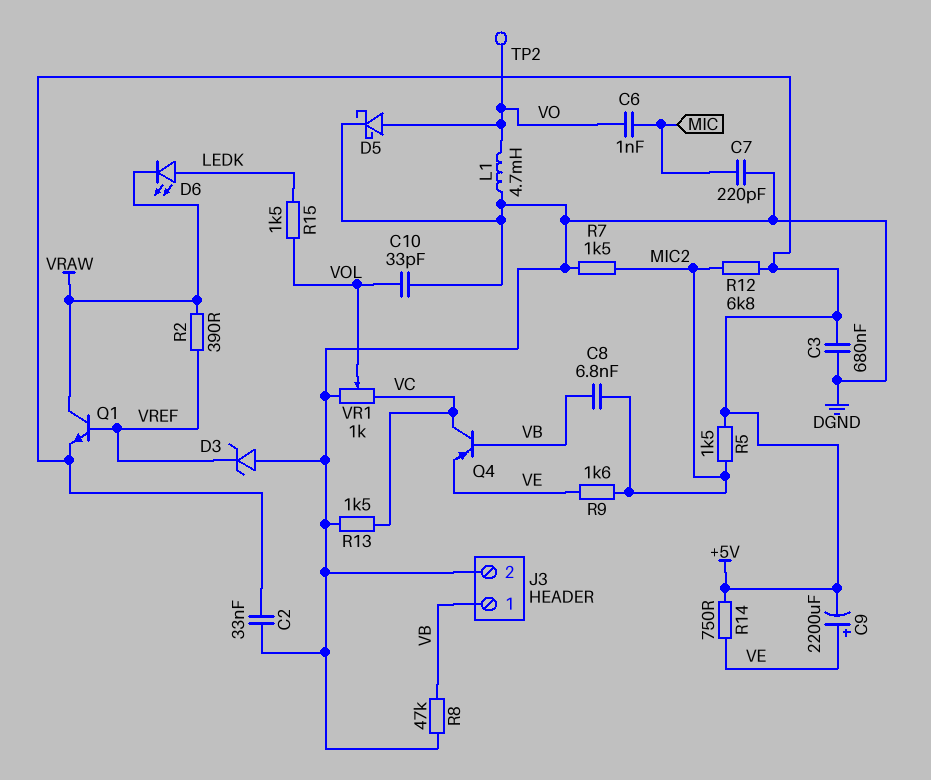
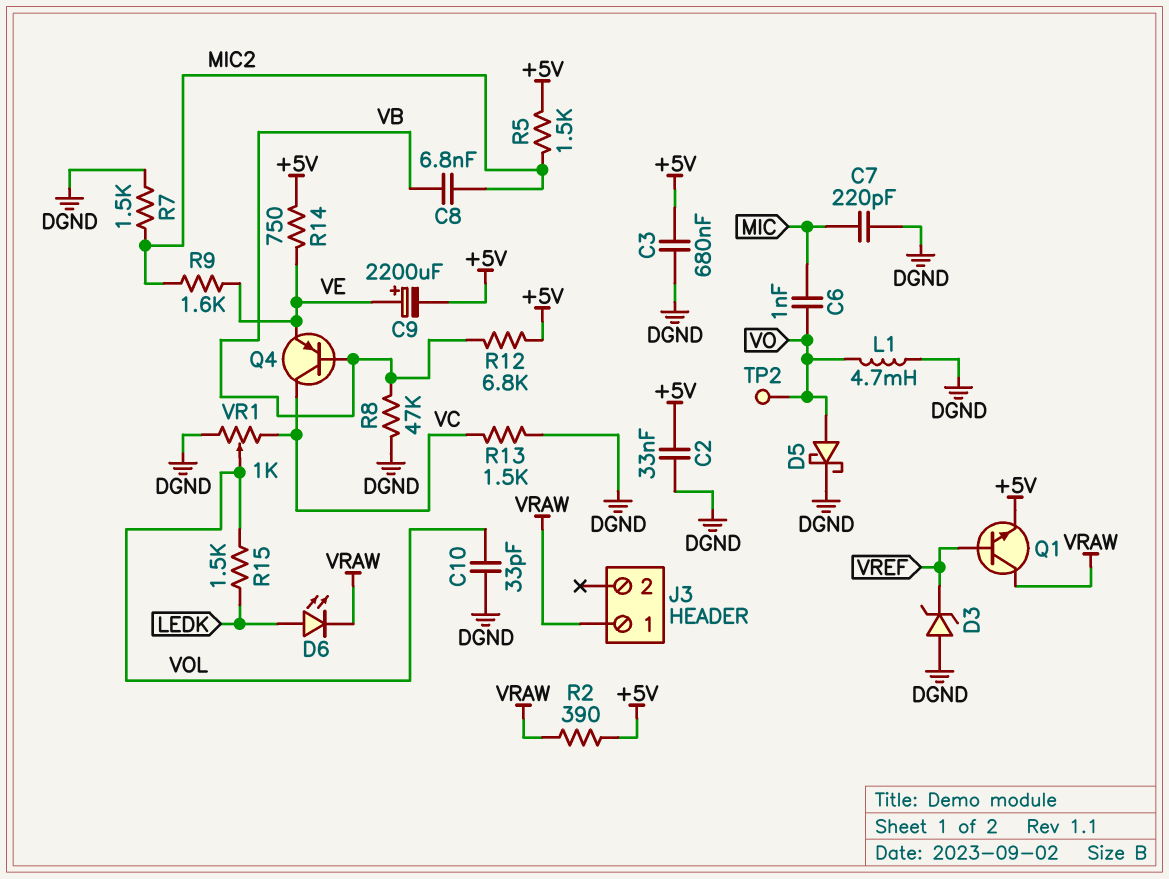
J3 pin 1: VB -> VRAW
J3 pin 2: DGND -> none
R2: 390 (VRAW, VREF) -> 390 (+5V, VRAW)
R12: 6.8k (+5V, MIC2) -> 6.8k (+5V, VB)

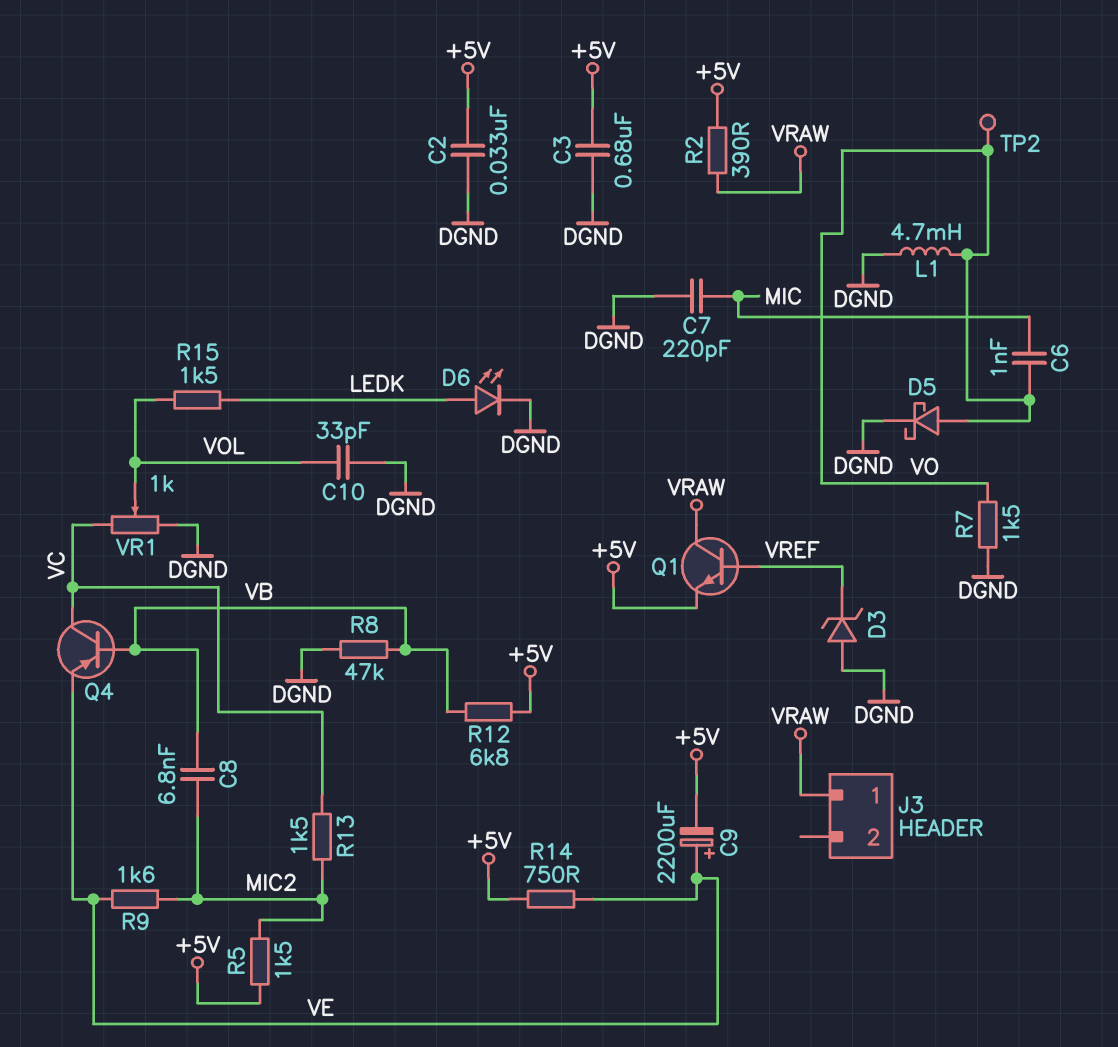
D6: LED (A LEDK, K VRAW) -> LED (A LEDK, K DGND)
R7: 1.5k (DGND, MIC2) -> 1.5k (DGND, VO)
R13: 1.5k (DGND, VC) -> 1.5k (MIC2, VC)

